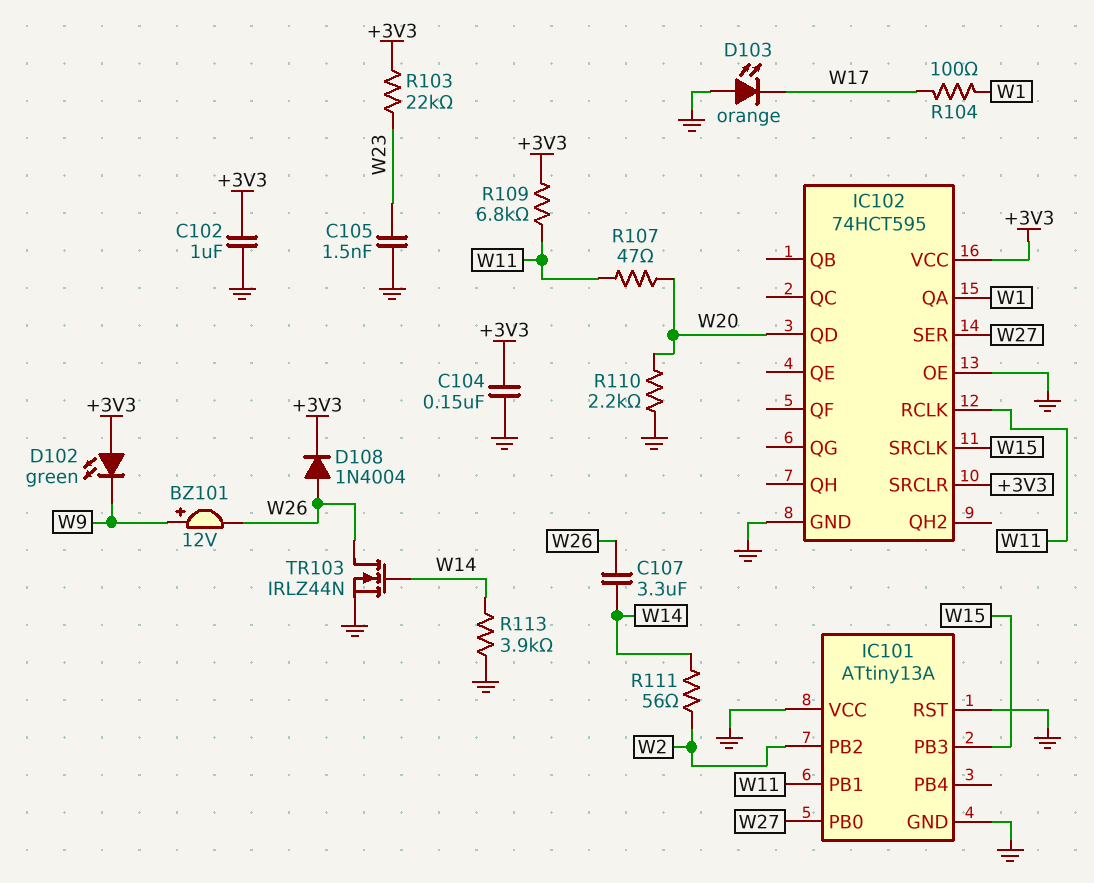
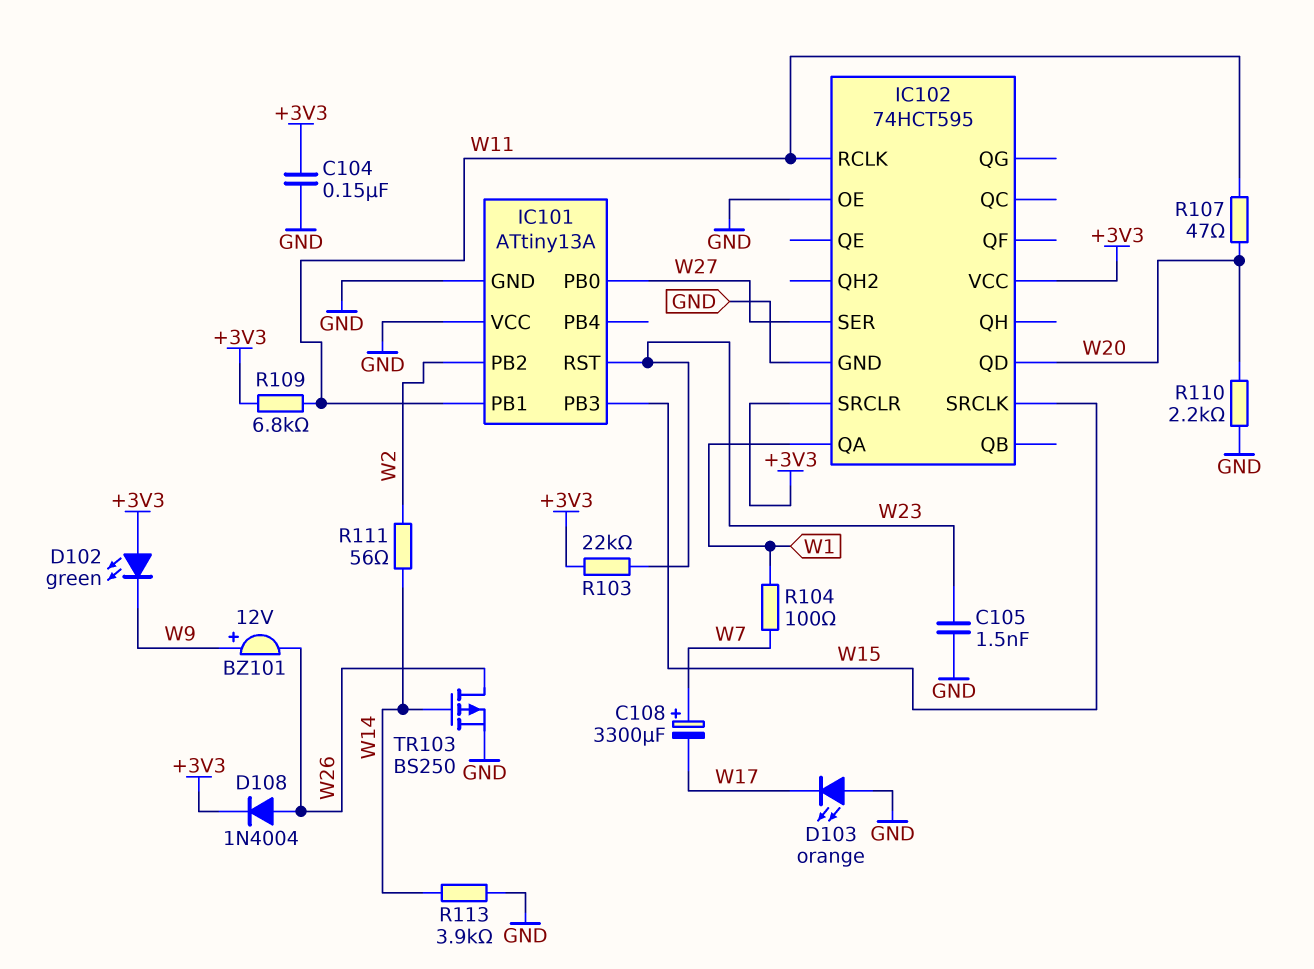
C102: 1uF (+3V3, GND) -> none
C107: 3.3uF (W14, W26) -> none
C108: none -> 3300uF (plus W7, minus W17)
IC101 pin RST: GND -> W23
R104: 100 (W1, W17) -> 100 (W1, W7)
TR103: NMOS IRLZ44N (G W14, D W26, S GND) -> PMOS BS250 (G W14, D W26, S GND)

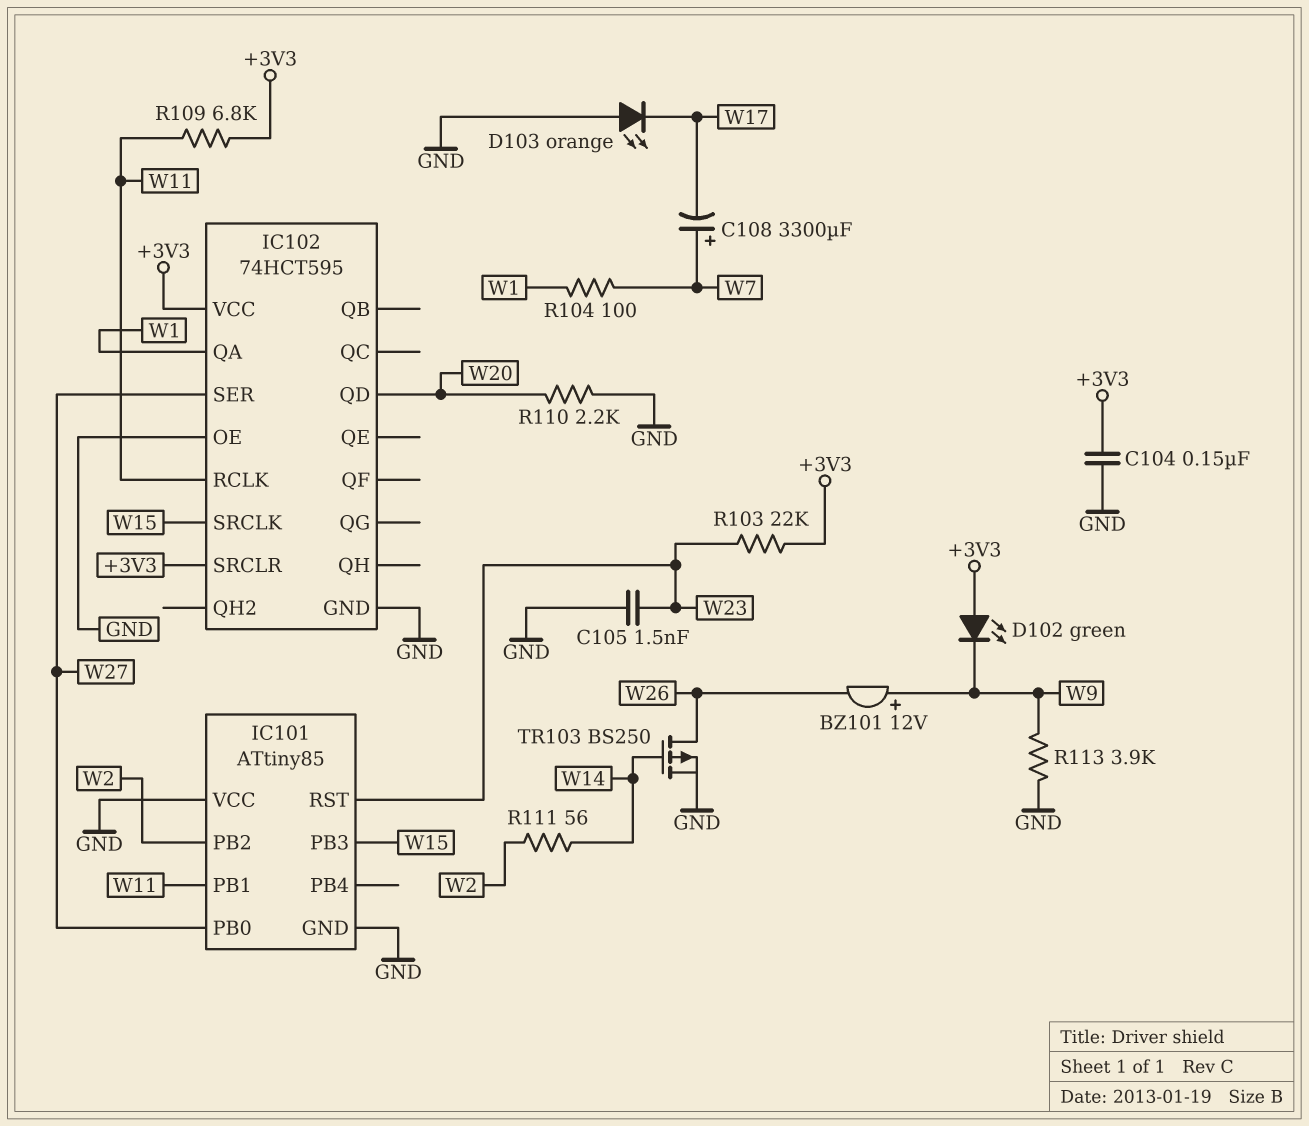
D108: diode 1N4004 (A W26, K +3V3) -> none
IC101: ATtiny13A -> ATtiny85
R107: 47 (W11, W20) -> none
R113: 3.9k (GND, W14) -> 3.9k (GND, W9)

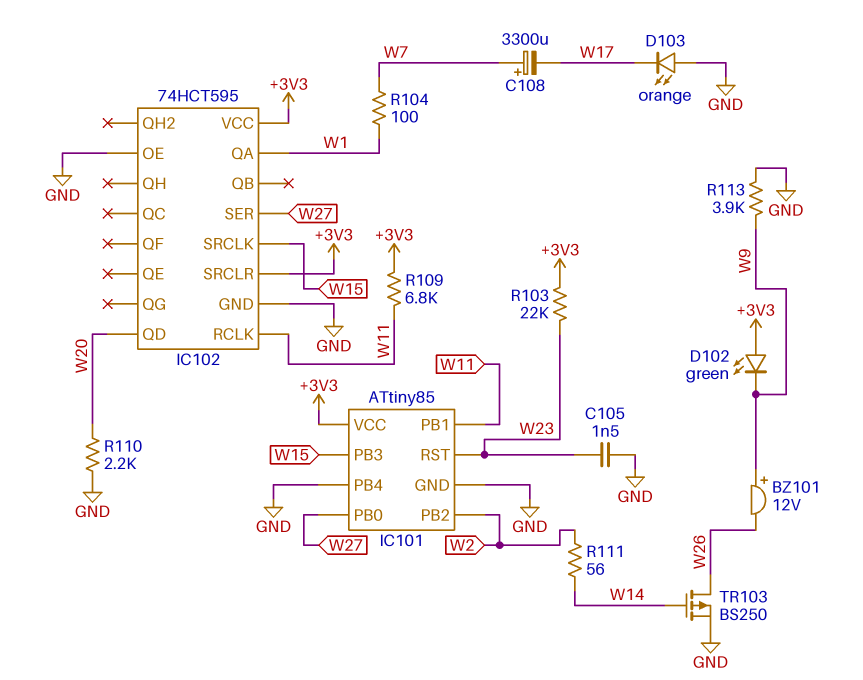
C104: 150nF (+3V3, GND) -> none
IC101 pin PB4: none -> GND
IC101 pin VCC: GND -> +3V3

